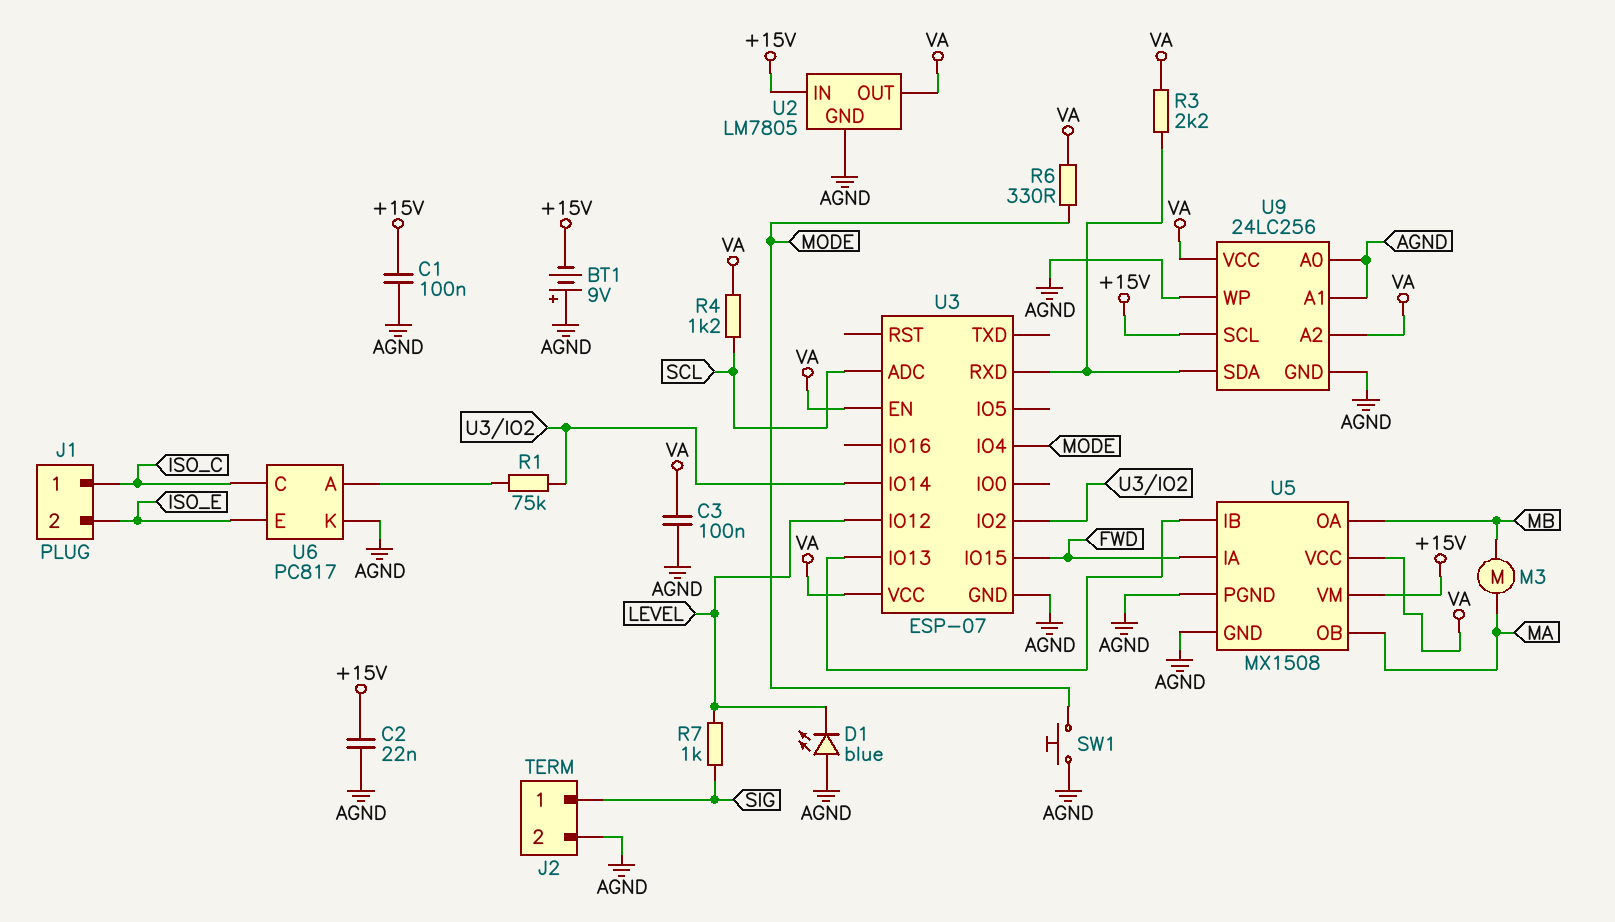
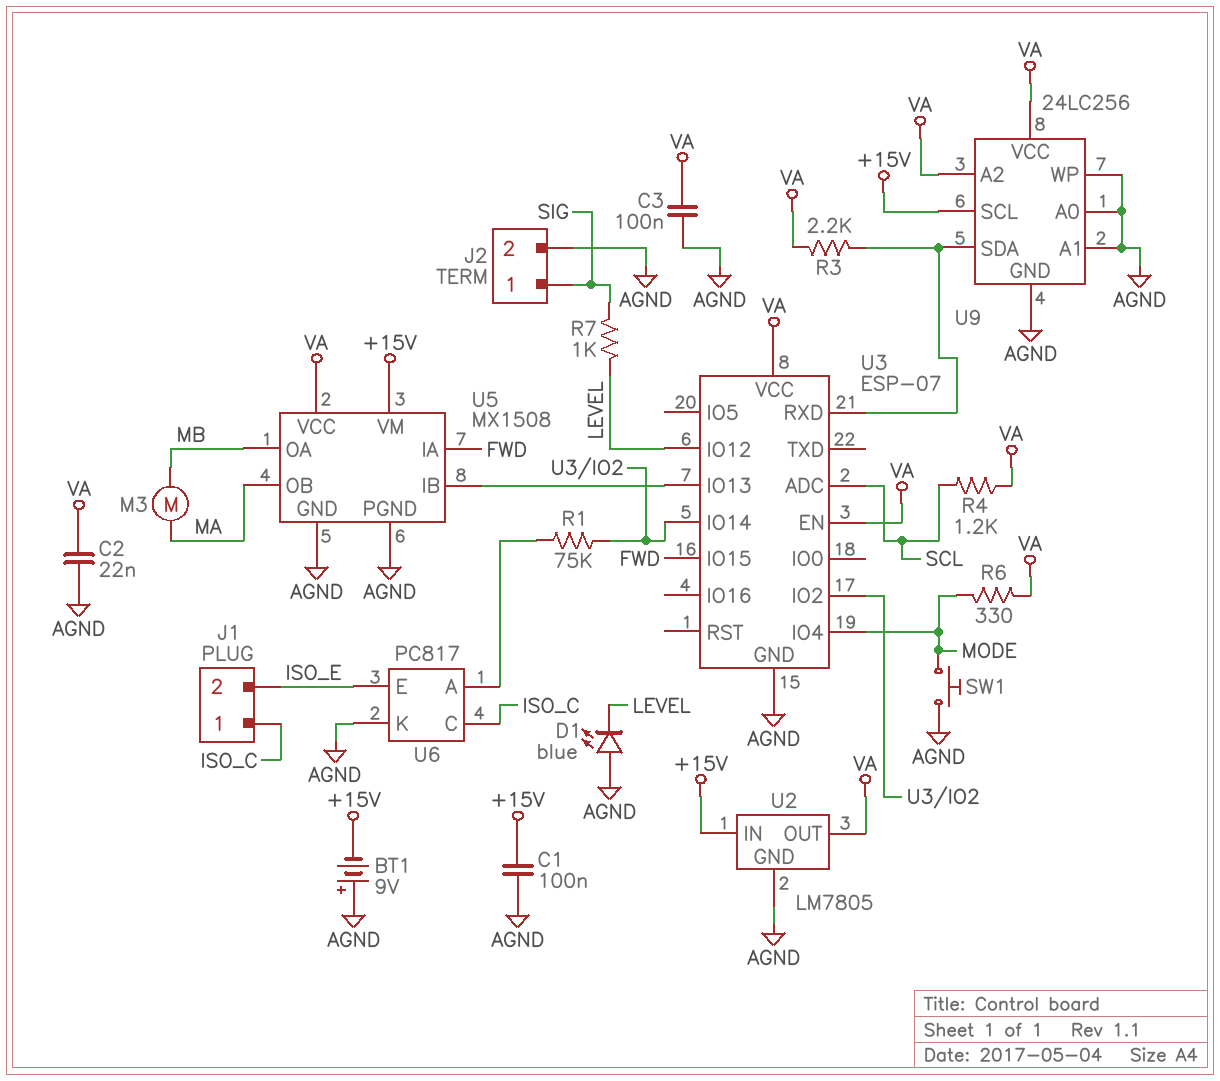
C2: 22nF (+15V, AGND) -> 22nF (AGND, VA)

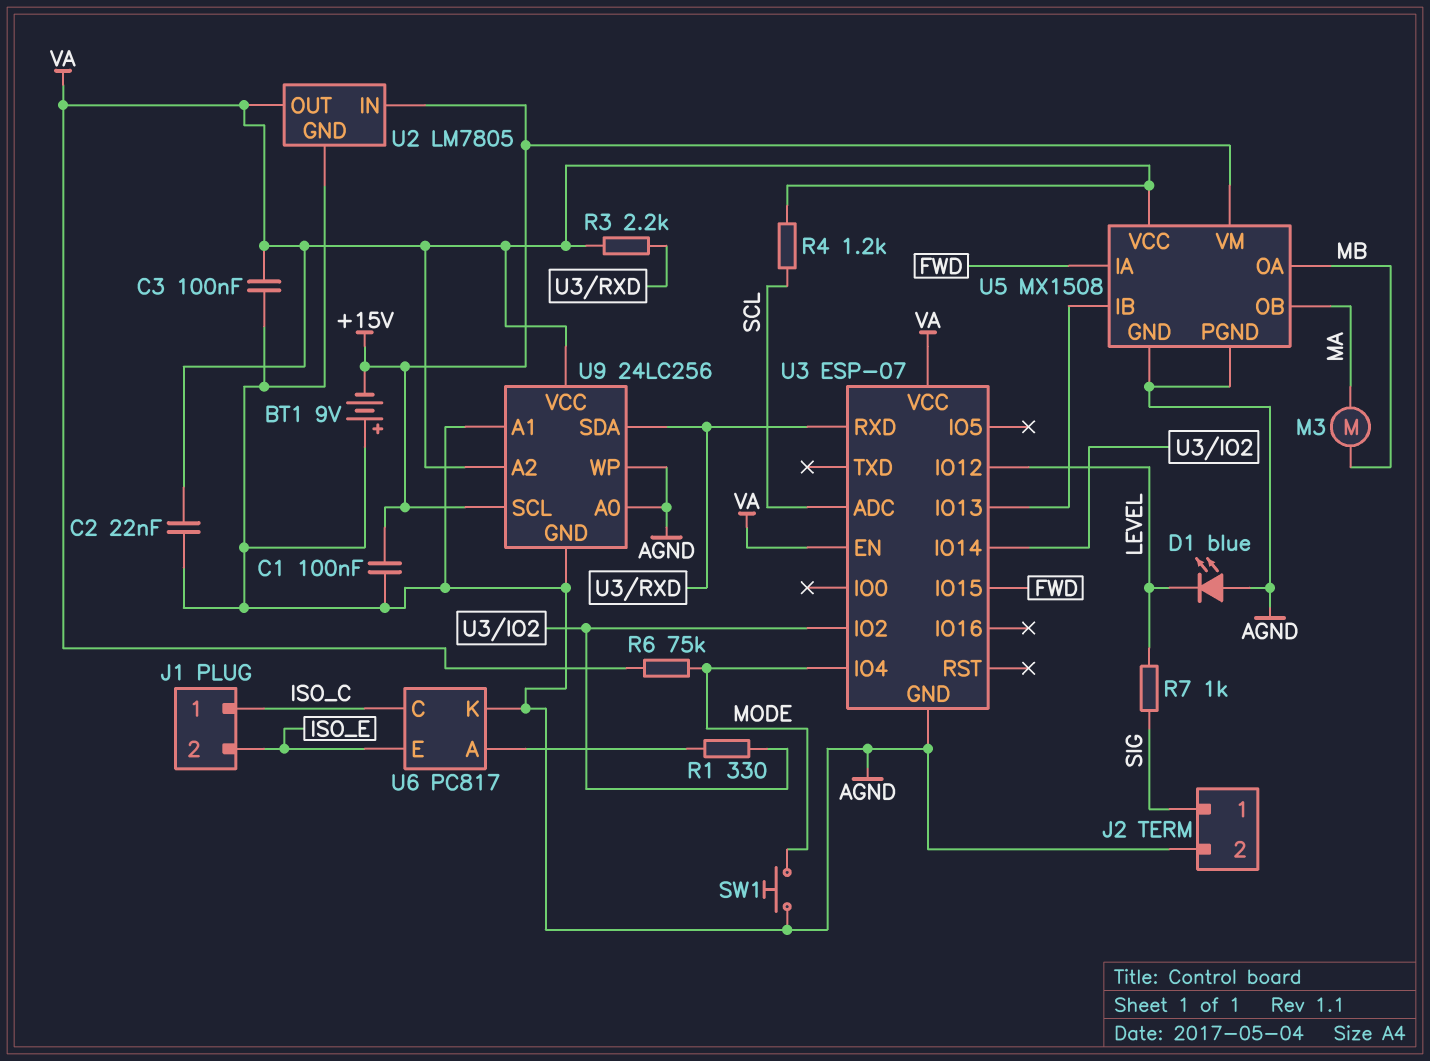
R1: 75k (U3/IO2, U6/A) -> 330 (U3/IO2, U6/A)
R6: 330 (MODE, VA) -> 75k (MODE, VA)

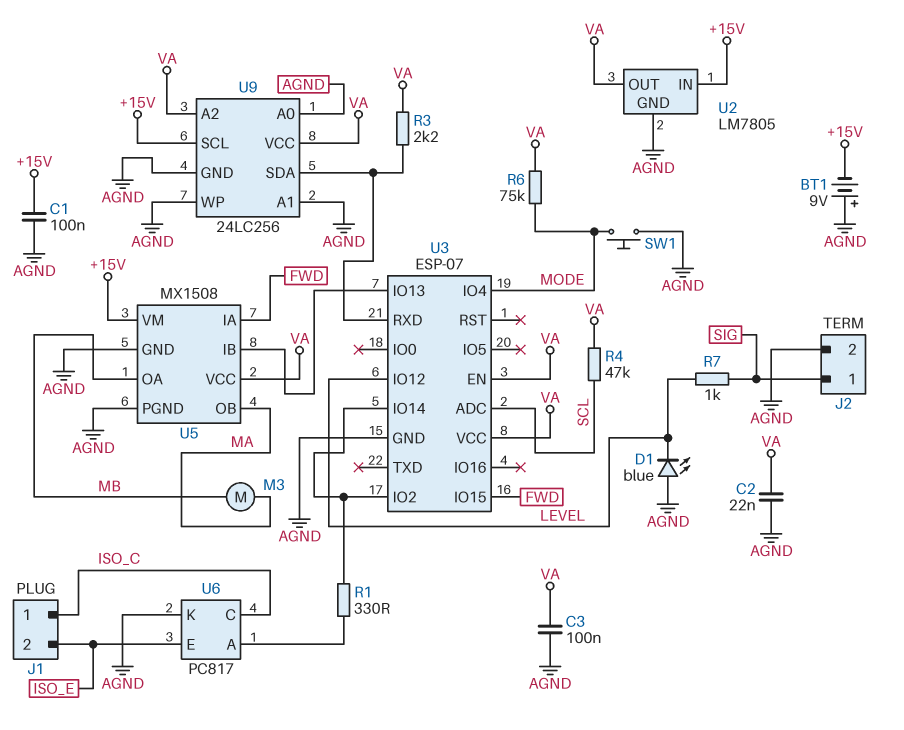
R4: 1.2k (SCL, VA) -> 47k (SCL, VA)

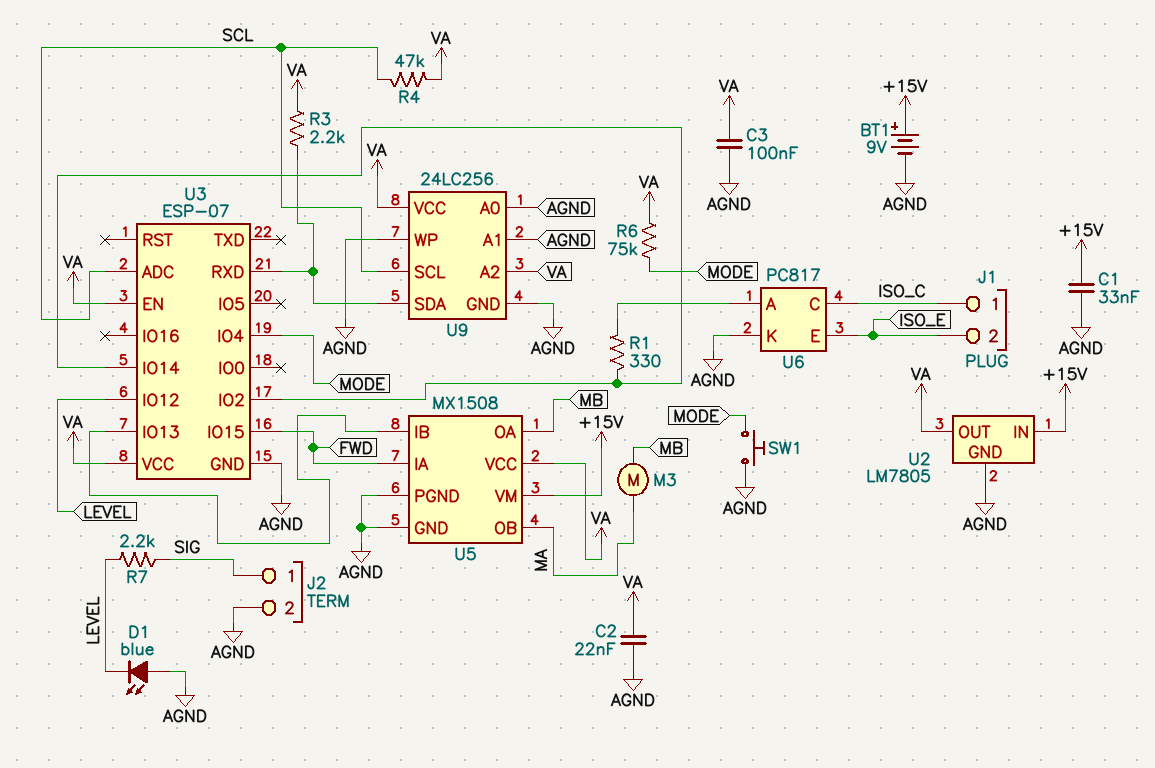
BT1: 9V (plus AGND, minus +15V) -> 9V (plus +15V, minus AGND)
C1: 100nF (+15V, AGND) -> 33nF (+15V, AGND)
R7: 1k (LEVEL, SIG) -> 2.2k (LEVEL, SIG)
U9 pin SCL: +15V -> SCL

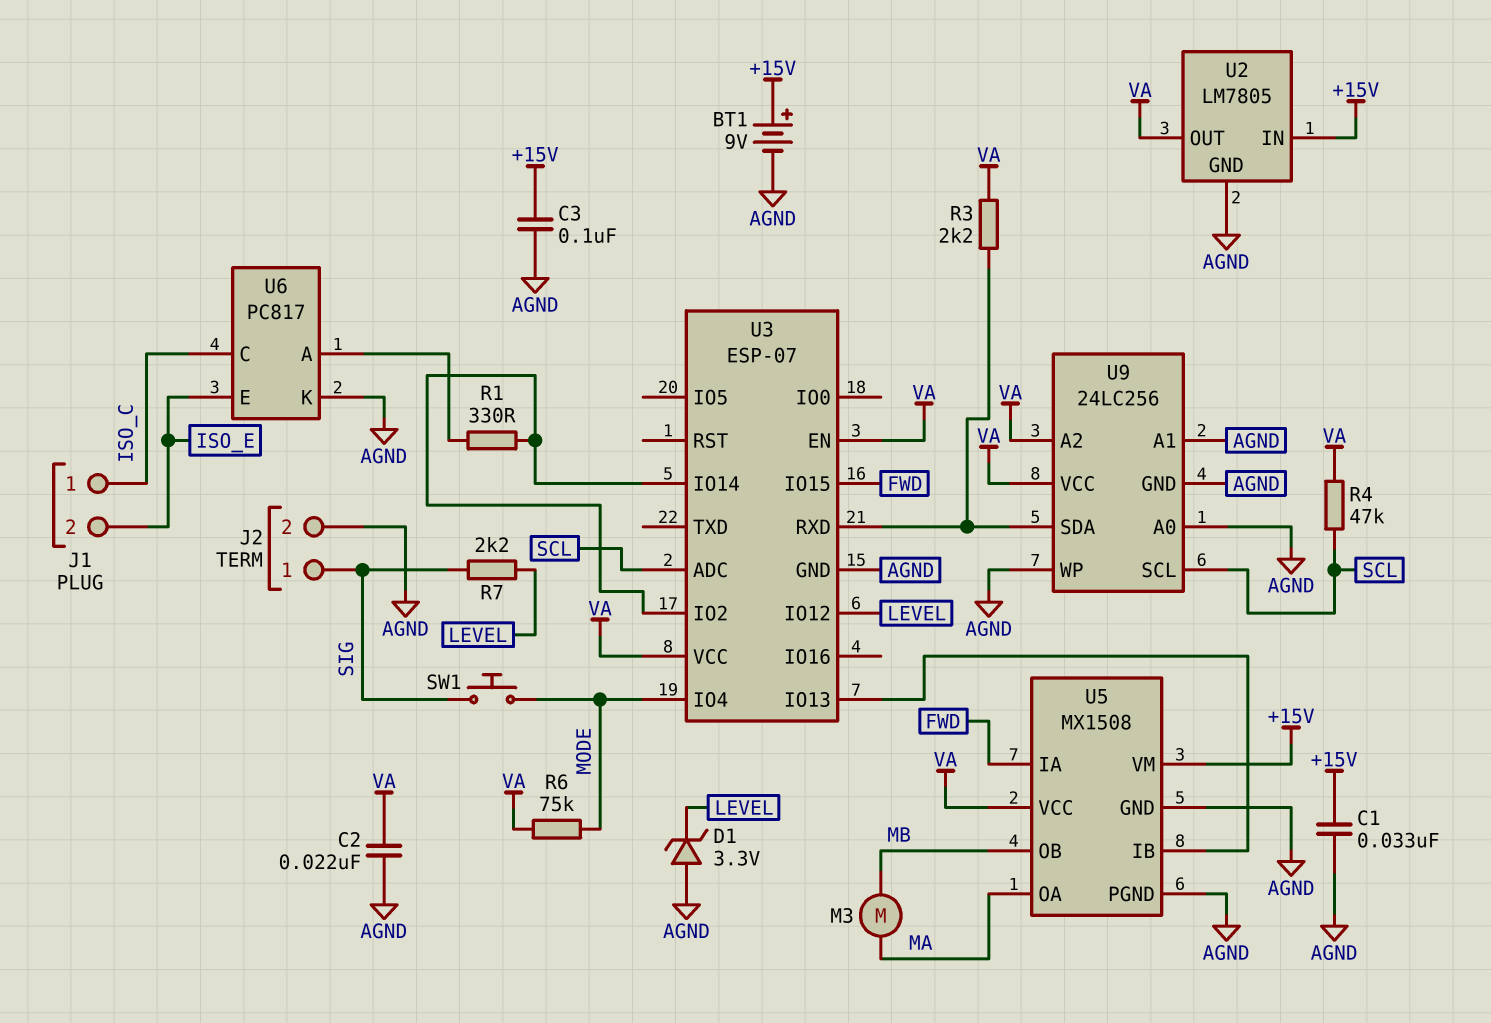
C3: 100nF (AGND, VA) -> 100nF (+15V, AGND)
D1: LED blue (A AGND, K LEVEL) -> zener 3.3V (A AGND, K LEVEL)
SW1: button (AGND, MODE) -> button (MODE, SIG)
U5 pin OA: MB -> MA
U5 pin OB: MA -> MB

